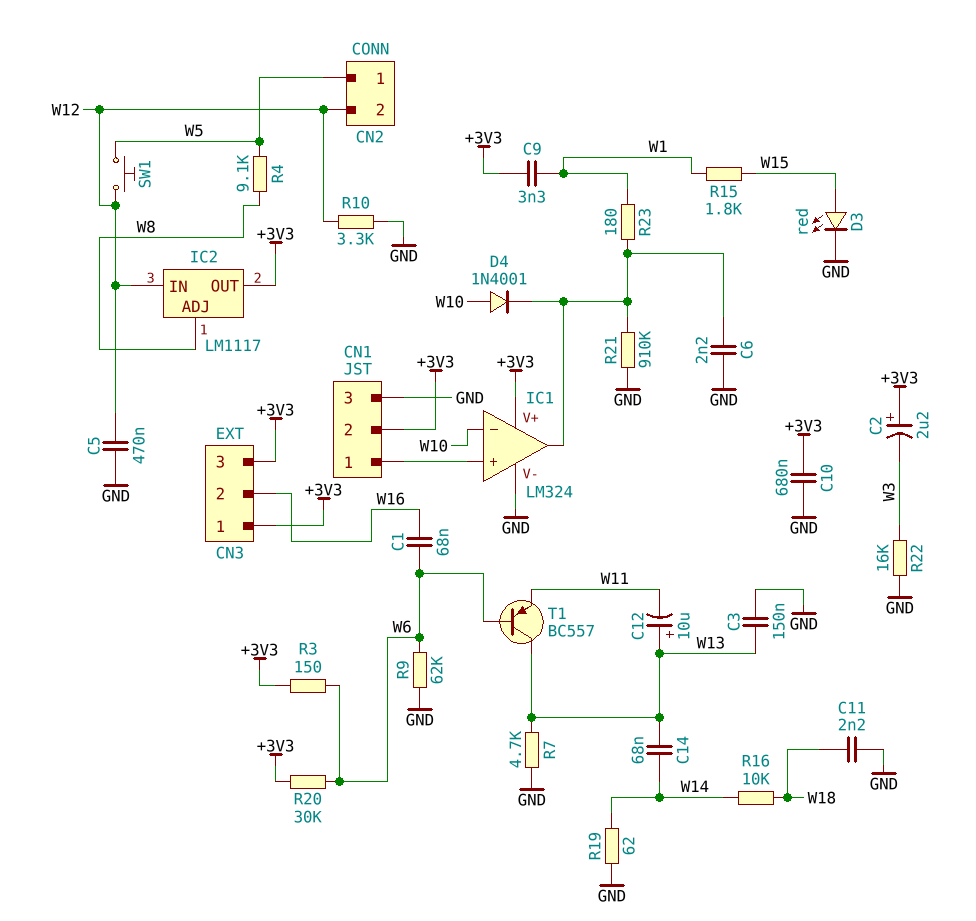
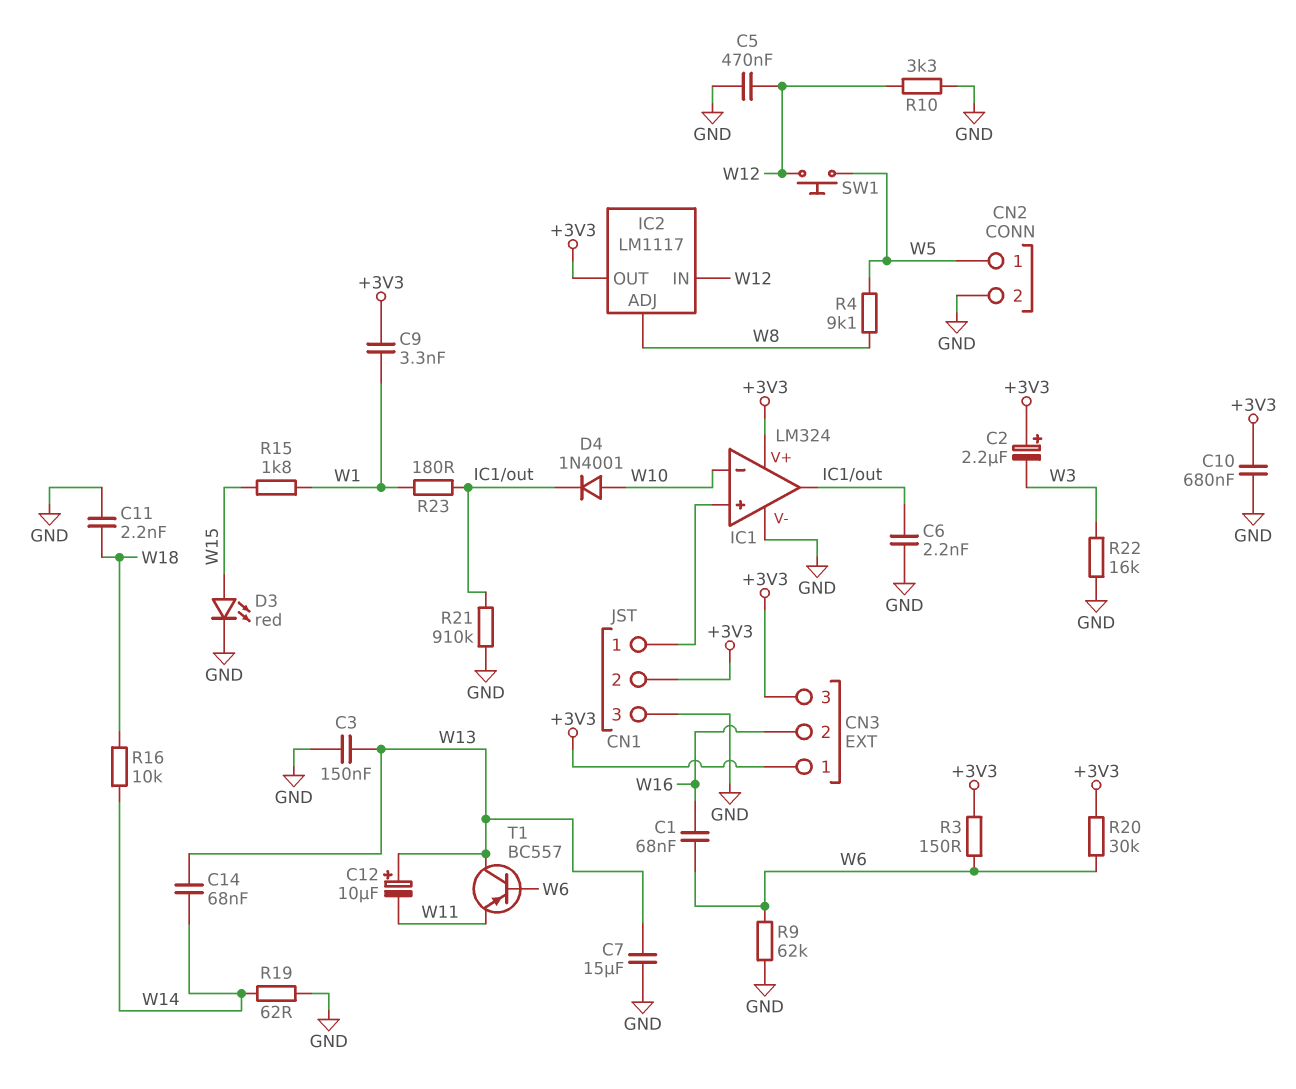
C7: none -> 15uF (GND, W13)
CN2 pin 2: W12 -> GND
R7: 4.7k (GND, W13) -> none

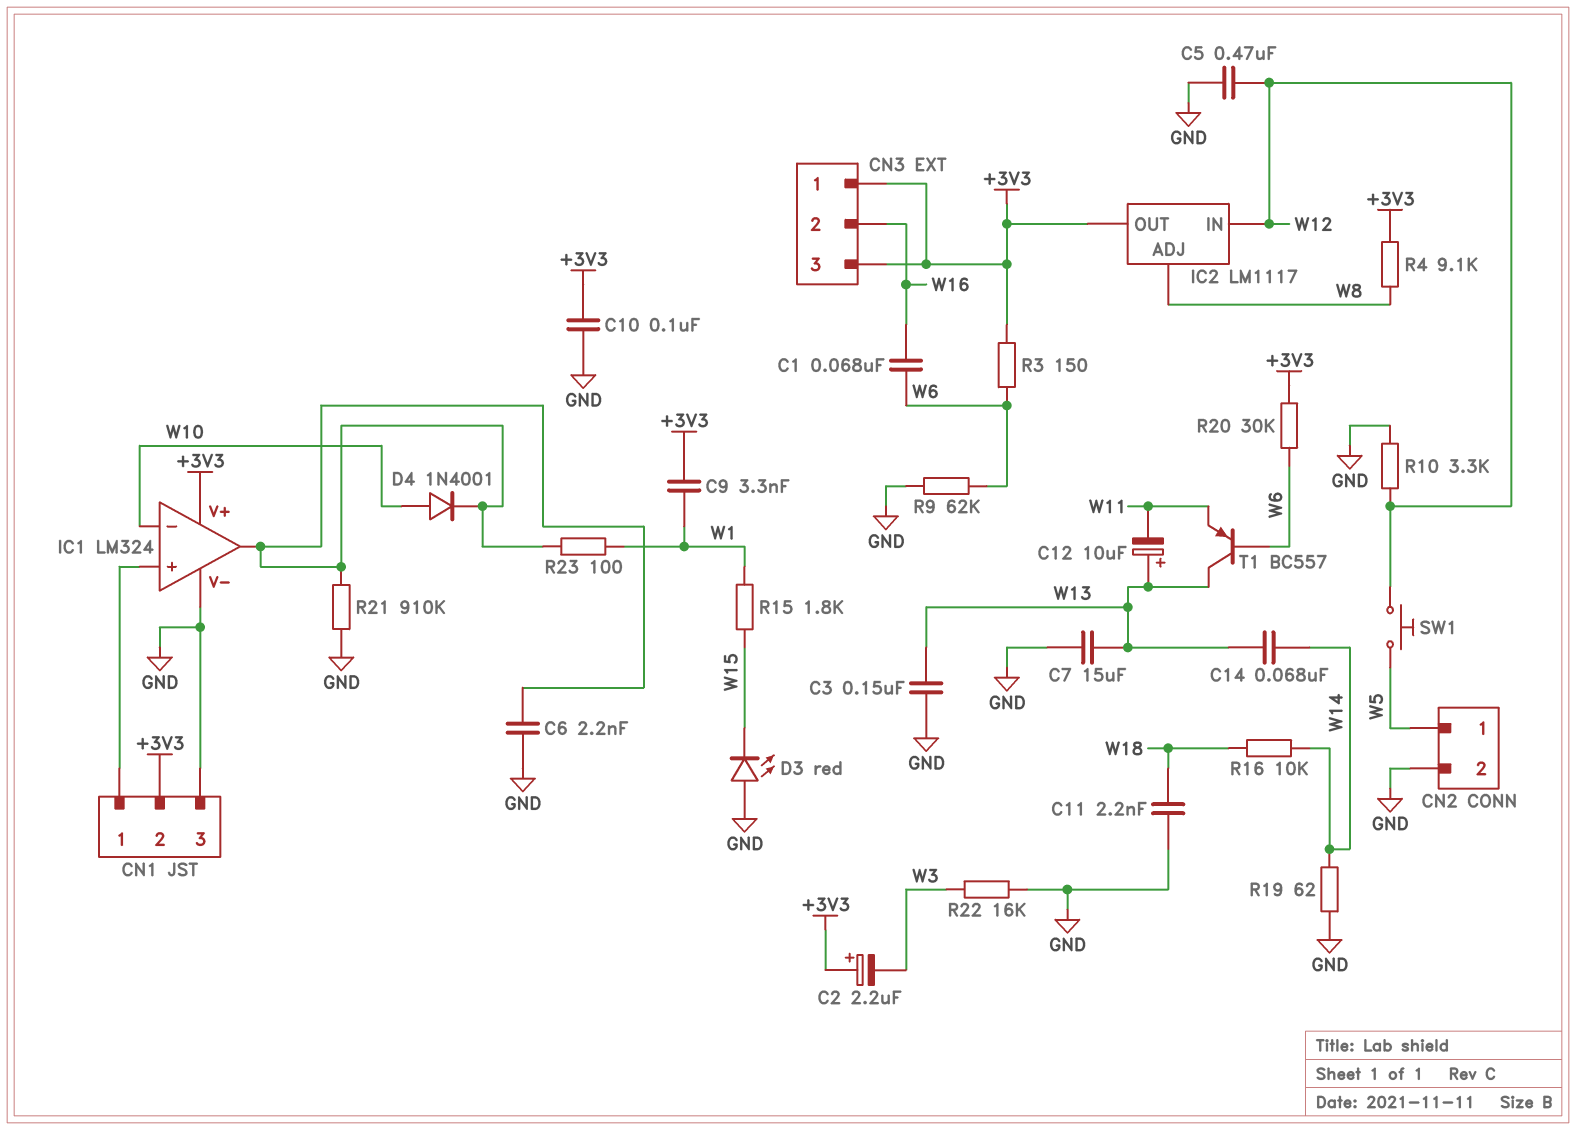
C10: 680nF (+3V3, GND) -> 100nF (+3V3, GND)
D3: LED red (A W15, K GND) -> LED red (A GND, K W15)
R4: 9.1k (W5, W8) -> 9.1k (+3V3, W8)
R23: 180 (IC1/out, W1) -> 100 (IC1/out, W1)

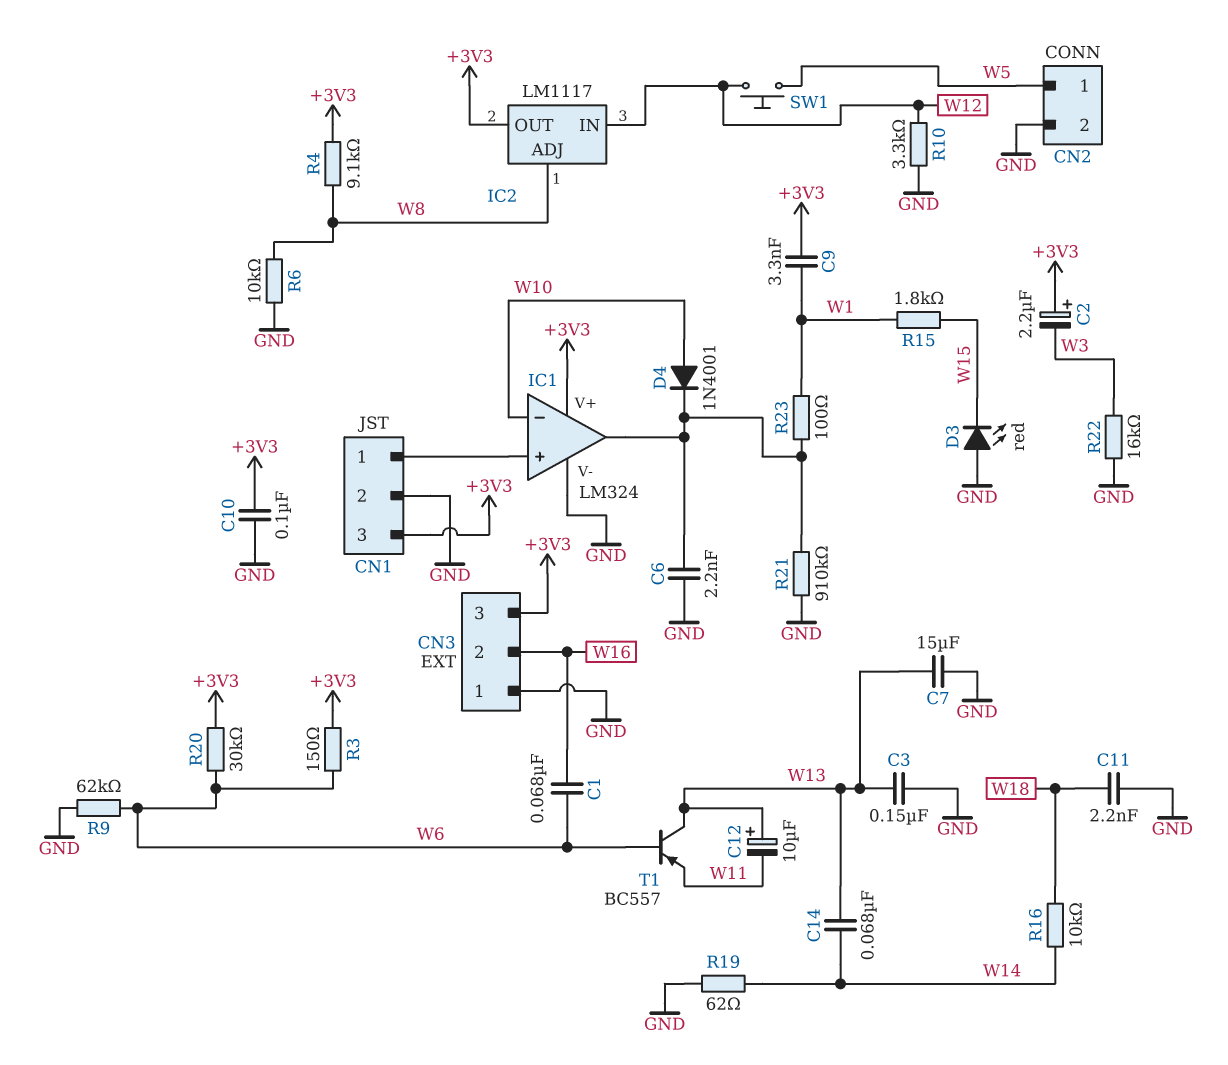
C5: 470nF (GND, W12) -> none
CN1 pin 2: +3V3 -> GND
CN1 pin 3: GND -> +3V3
CN3 pin 1: +3V3 -> GND
R6: none -> 10k (GND, W8)

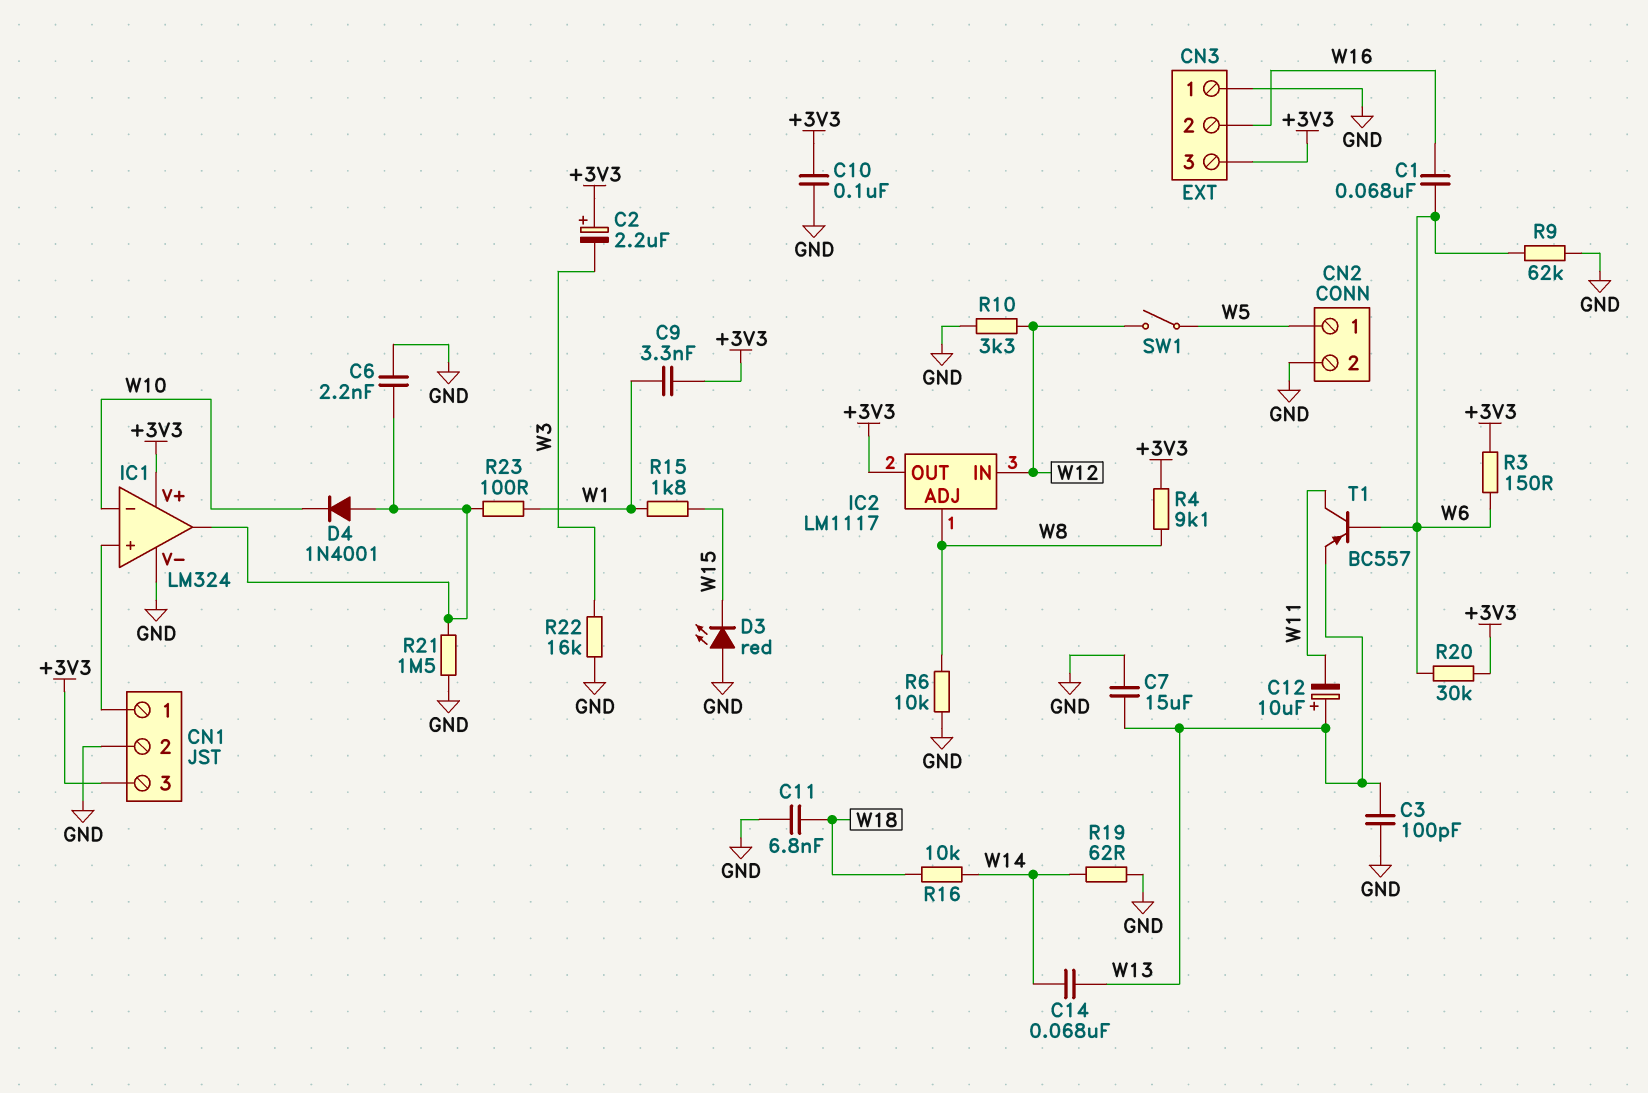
C3: 150nF (GND, W13) -> 100pF (GND, W13)
C11: 2.2nF (GND, W18) -> 6.8nF (GND, W18)
D4: diode 1N4001 (A W10, K IC1/out) -> diode 1N4001 (A IC1/out, K W10)
R21: 910k (GND, IC1/out) -> 1.5M (GND, IC1/out)
SW1: button (W5, W12) -> switch (W5, W12)
T1: PNP BC557 (B W6, C W13, E W11) -> PNP BC557 (B W6, C W11, E W13)

